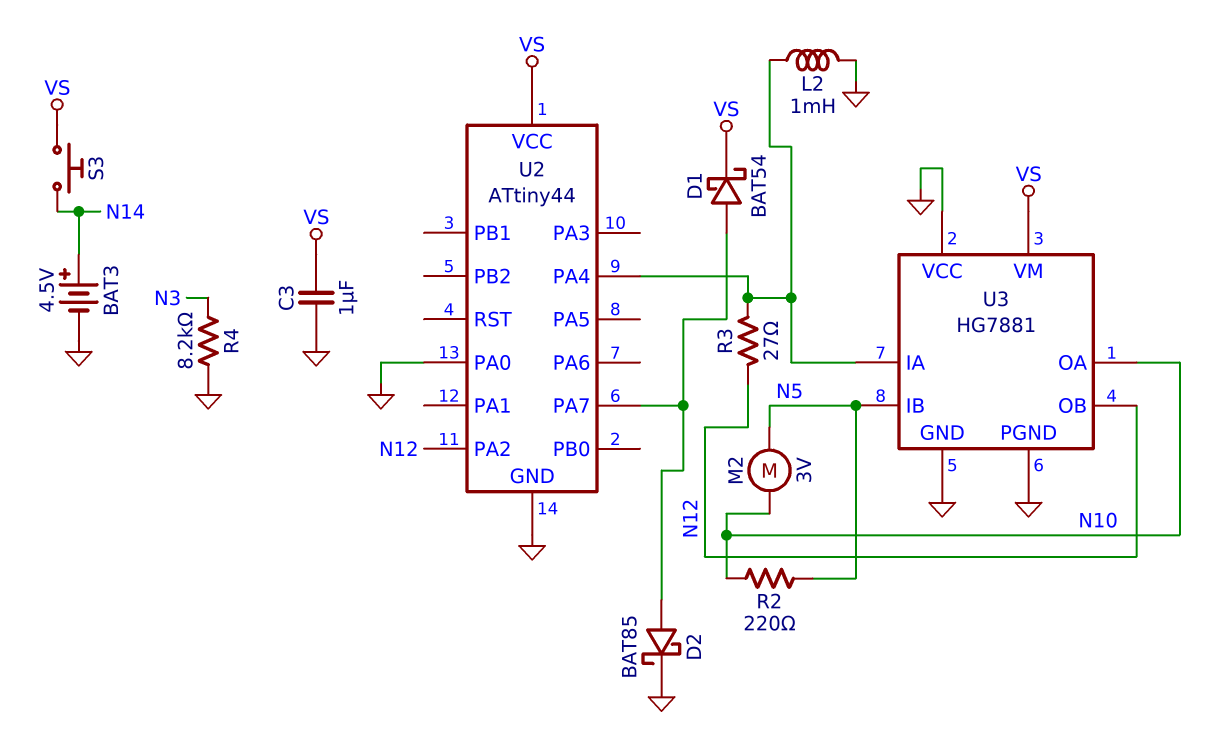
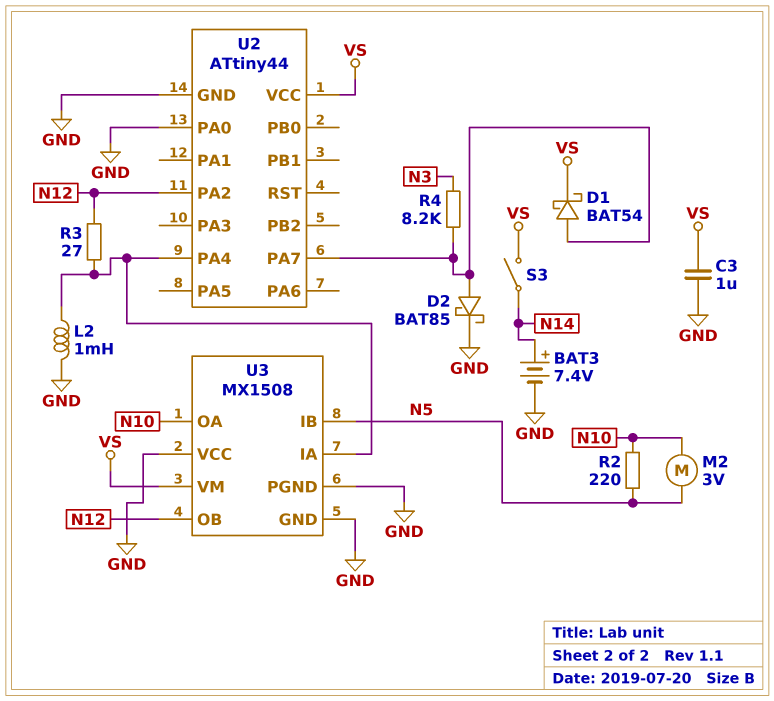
BAT3: 4.5V (plus N14, minus GND) -> 7.4V (plus N14, minus GND)
R4: 8.2k (GND, N3) -> 8.2k (N3, U2/PA7)
S3: button (N14, VS) -> switch (N14, VS)
U3: HG7881 -> MX1508

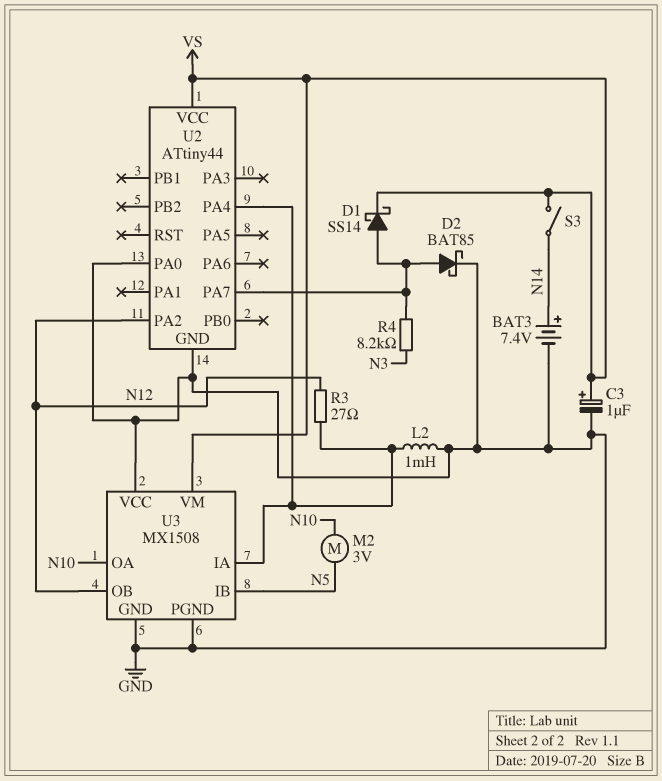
C3: 1uF (GND, VS) -> 1uF (plus VS, minus GND)
D1: schottky BAT54 (A U2/PA7, K VS) -> schottky SS14 (A U2/PA7, K VS)
R2: 220 (N5, N10) -> none

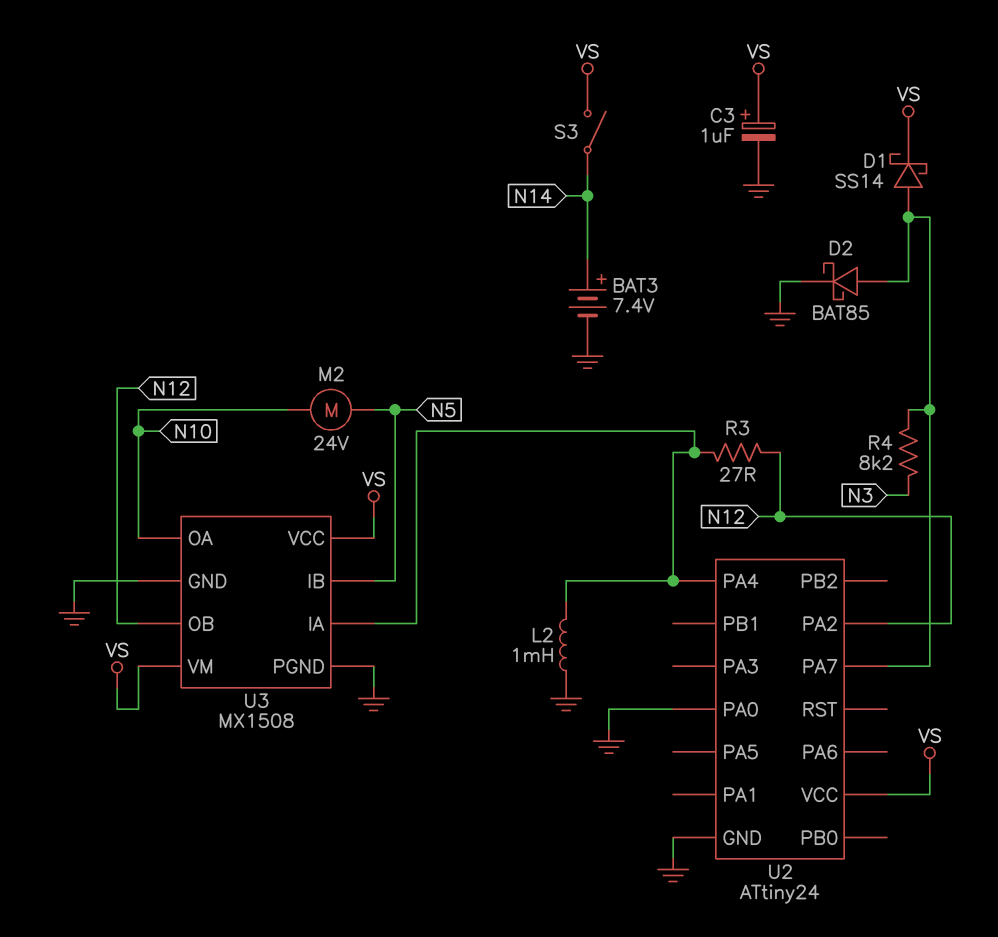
M2: motor 3V (N5, N10) -> motor 24V (N5, N10)
U2: ATtiny44 -> ATtiny24
U3 pin VCC: GND -> VS

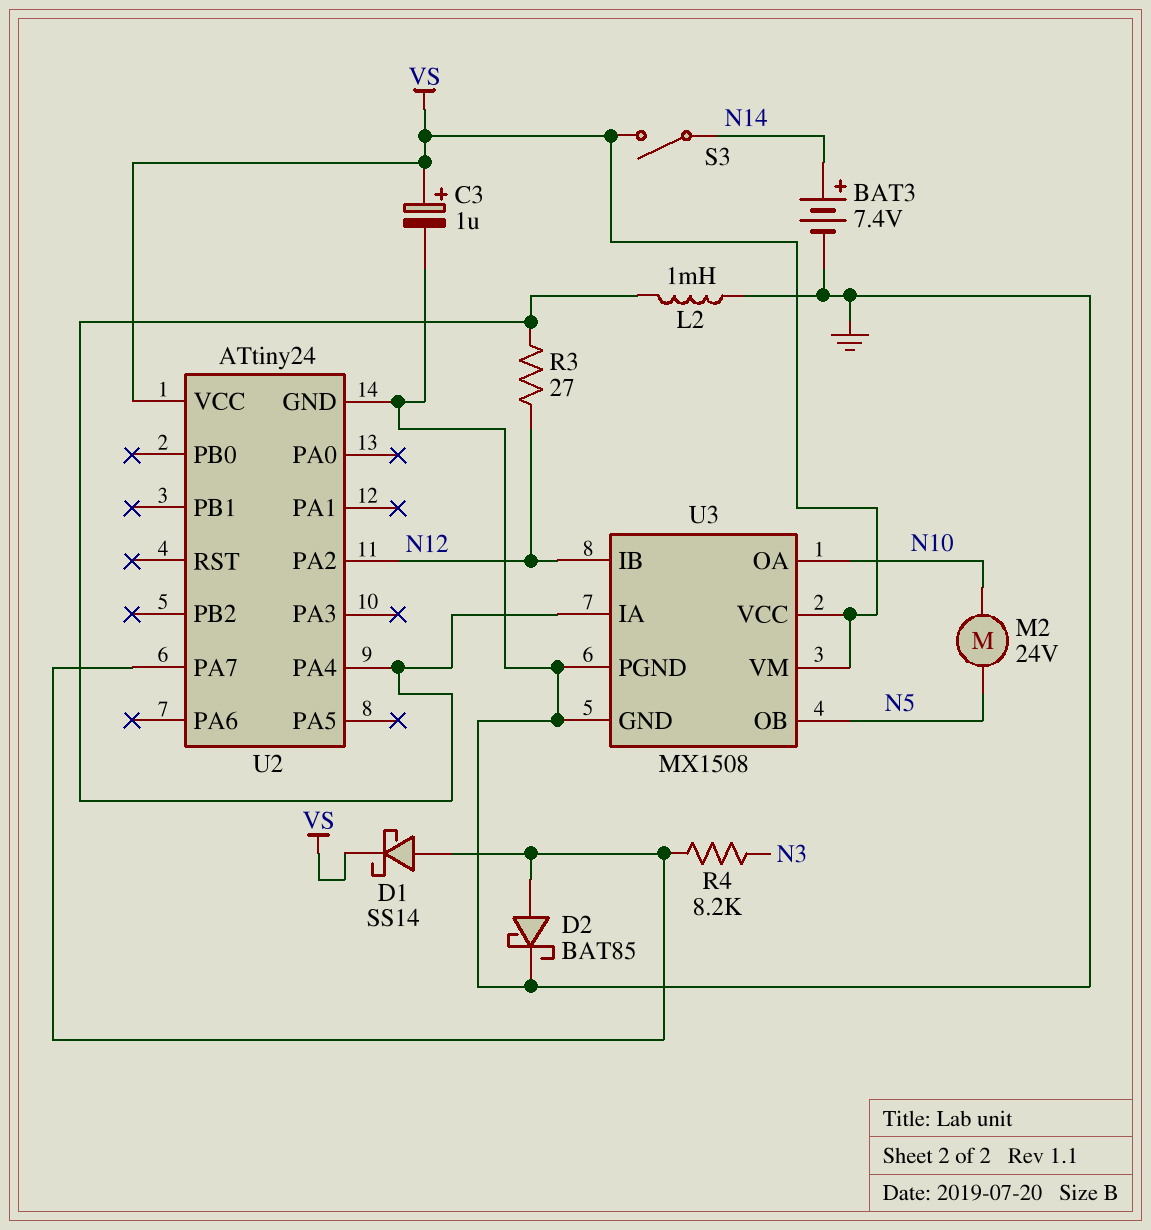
U2 pin PA0: GND -> none
U3 pin IB: N5 -> N12
U3 pin OB: N12 -> N5

